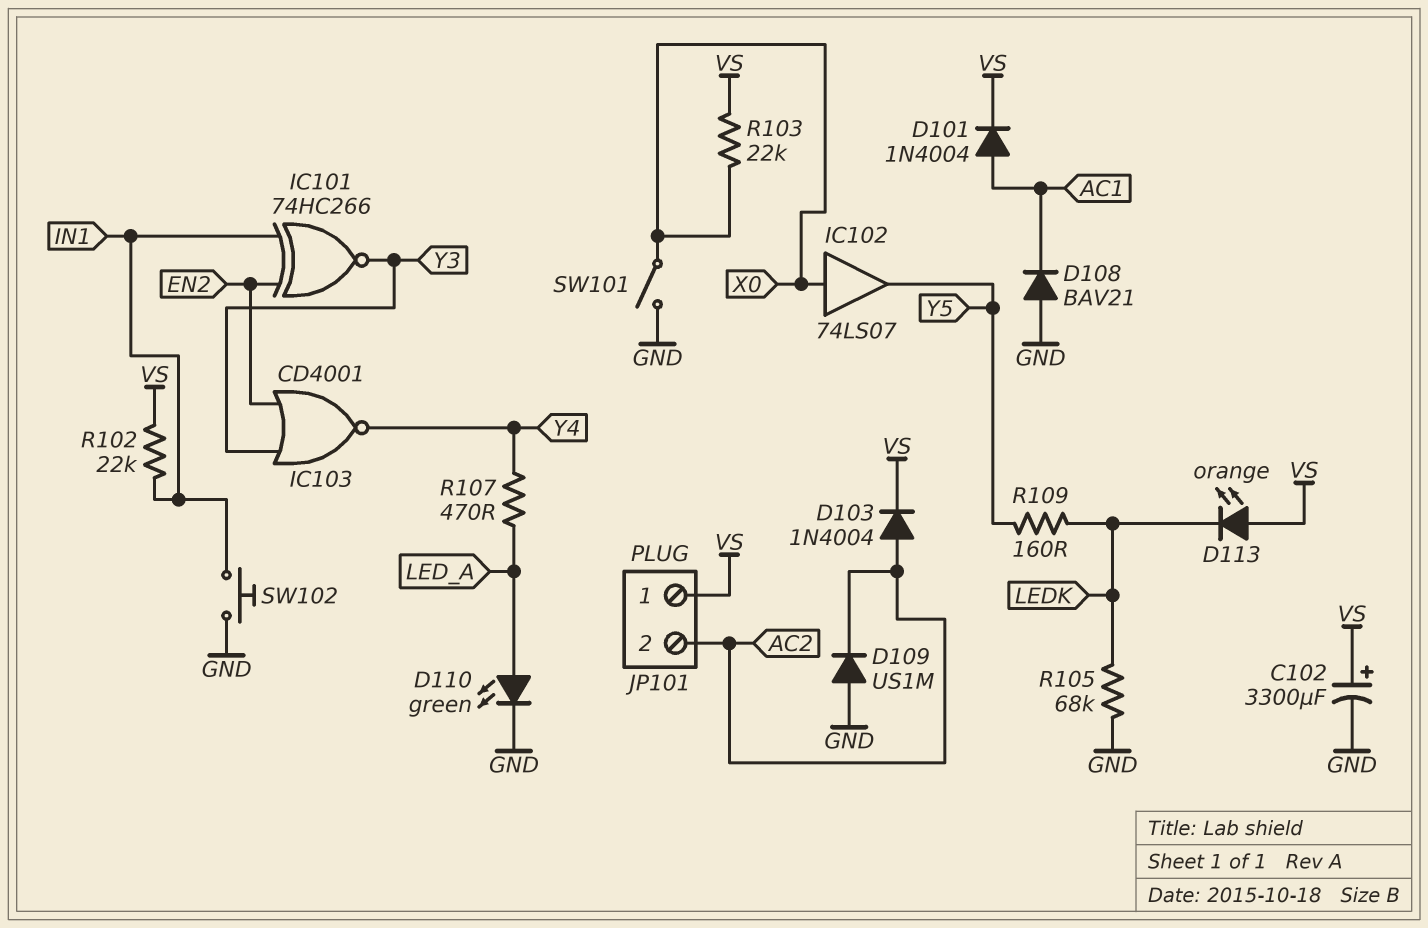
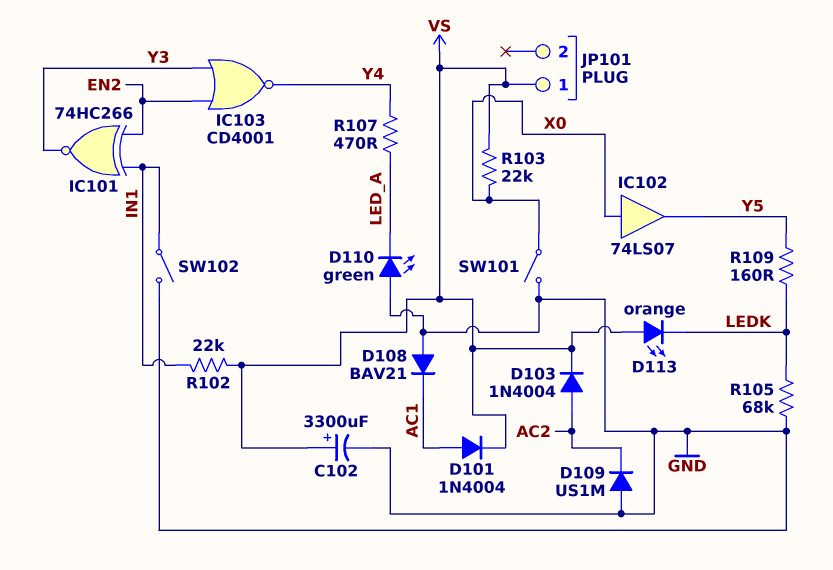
D110: LED green (A LED_A, K GND) -> LED green (A GND, K LED_A)
JP101 pin 2: AC2 -> none
SW102: button (GND, IN1) -> switch (GND, IN1)

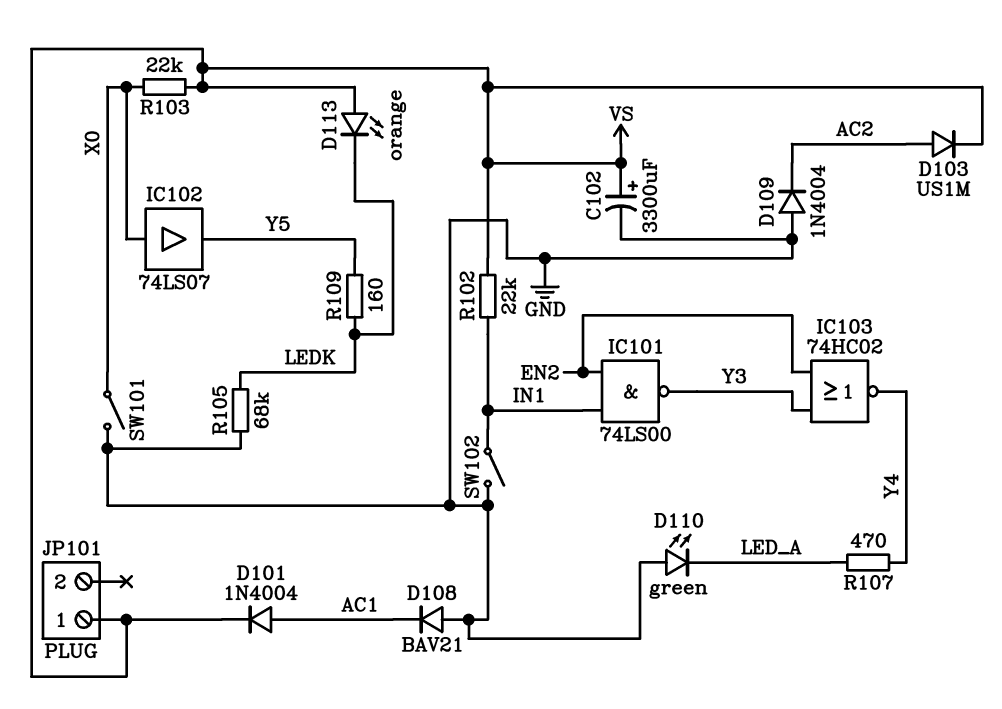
D103: diode 1N4004 (A AC2, K VS) -> diode US1M (A AC2, K VS)
D109: diode US1M (A GND, K AC2) -> diode 1N4004 (A GND, K AC2)
IC101: XNOR 74HC266 (in EN2, in IN1, out Y3) -> NAND 74LS00 (in EN2, in IN1, out Y3)
IC103: NOR CD4001 (in EN2, in Y3, out Y4) -> NOR 74HC02 (in EN2, in Y3, out Y4)

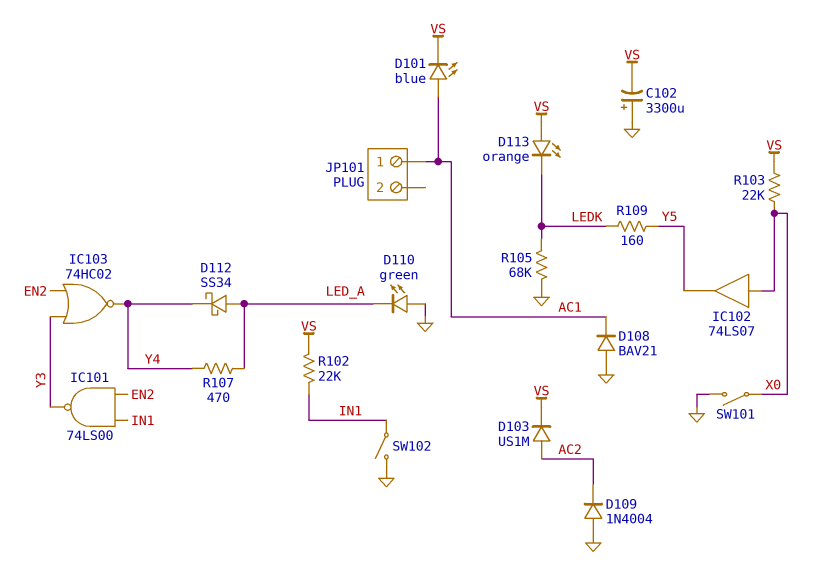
C102: 3300uF (plus VS, minus GND) -> 3300uF (plus GND, minus VS)
D101: diode 1N4004 (A AC1, K VS) -> LED blue (A AC1, K VS)
D112: none -> schottky SS34 (A LED_A, K Y4)
JP101 pin 1: VS -> AC1

